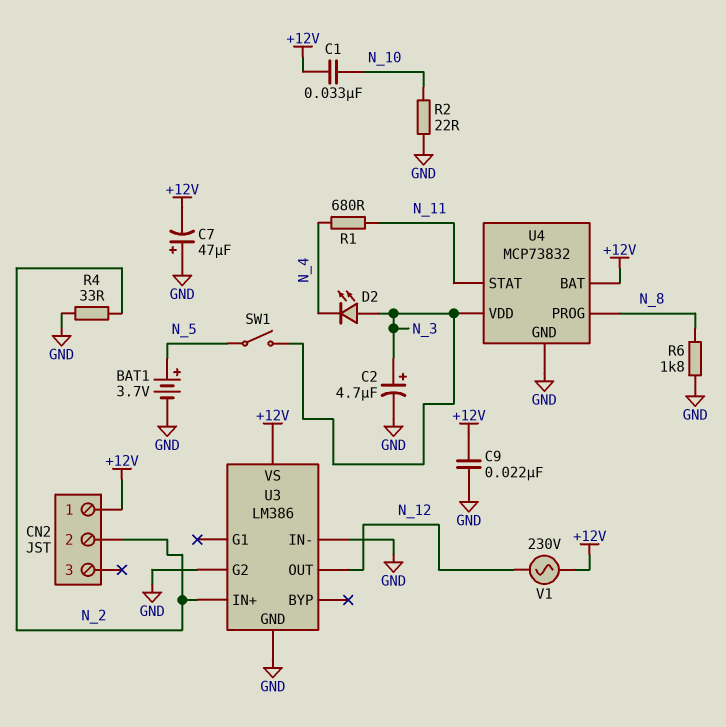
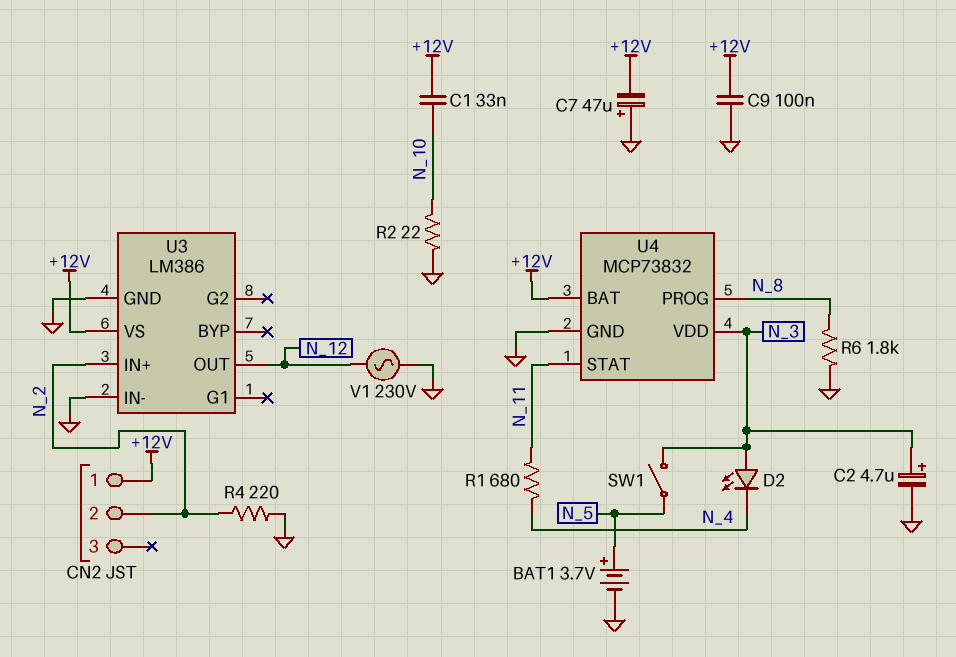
C9: 22nF (+12V, GND) -> 100nF (+12V, GND)
R4: 33 (GND, N_2) -> 220 (GND, N_2)
U3 pin G2: GND -> none
V1: AC 230V (+12V, N_12) -> AC 230V (GND, N_12)

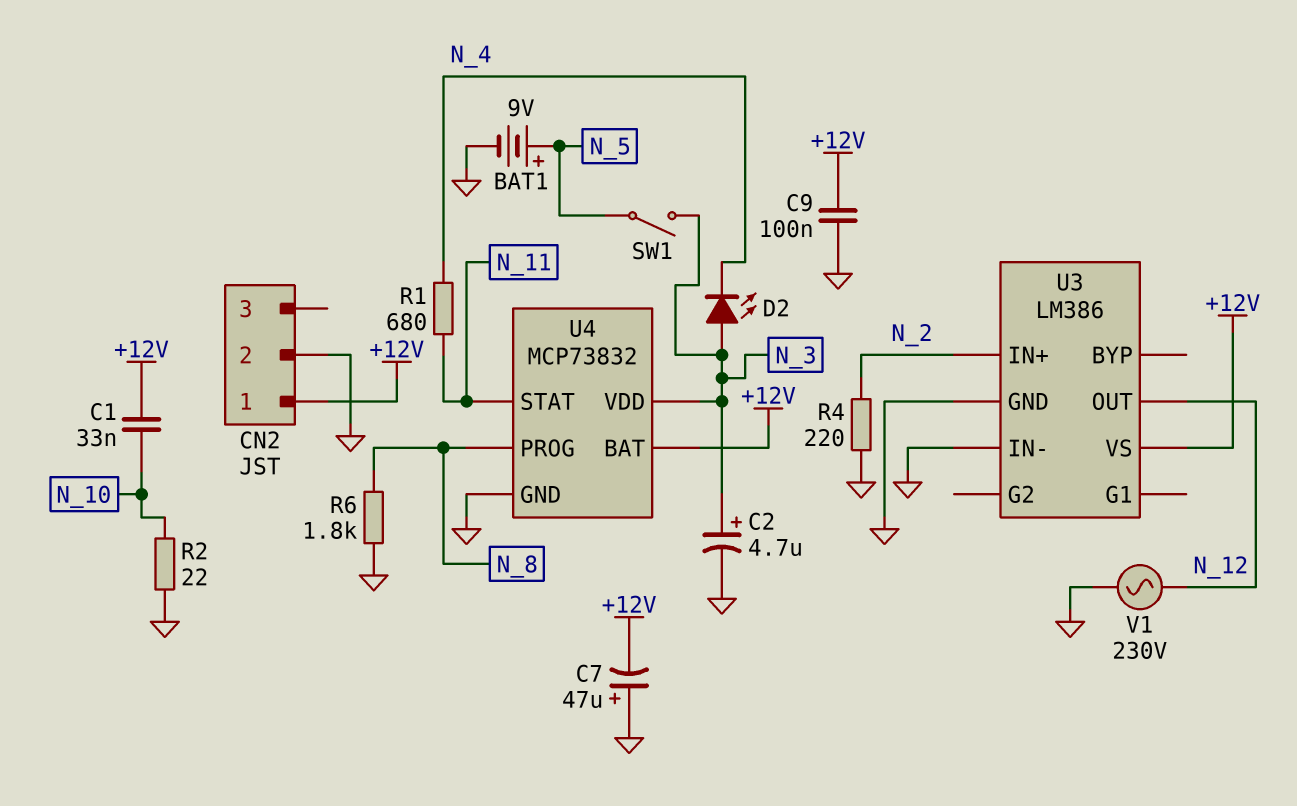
BAT1: 3.7V (plus N_5, minus GND) -> 9V (plus N_5, minus GND)
CN2 pin 2: N_2 -> GND

